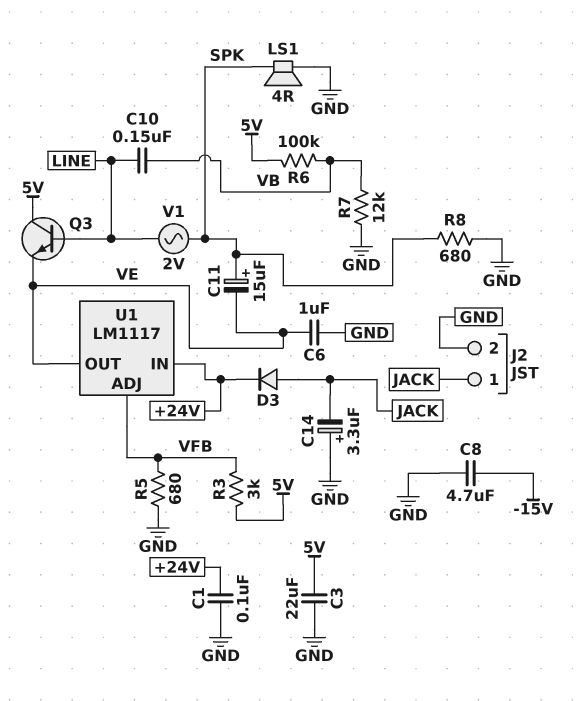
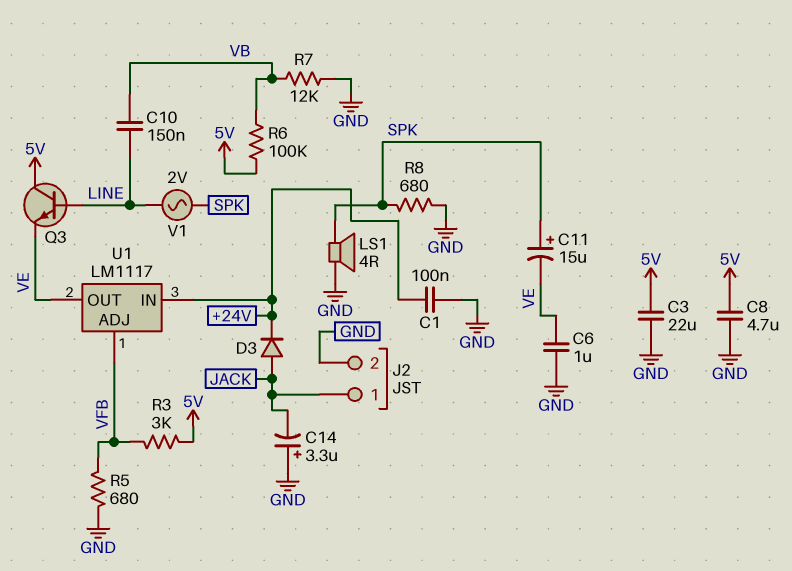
C8: 4.7uF (-15V, GND) -> 4.7uF (5V, GND)

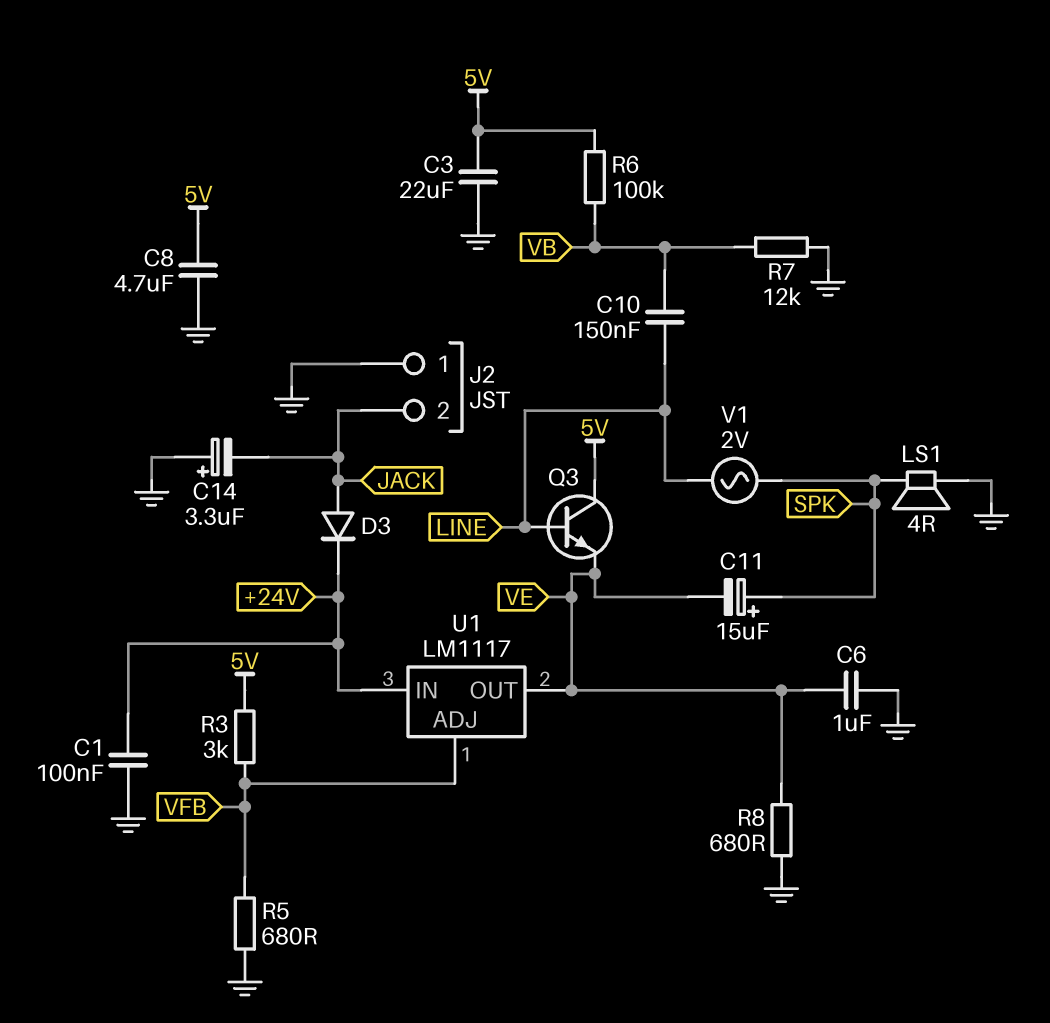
J2 pin 1: JACK -> GND
J2 pin 2: GND -> JACK
R8: 680 (GND, SPK) -> 680 (GND, VE)

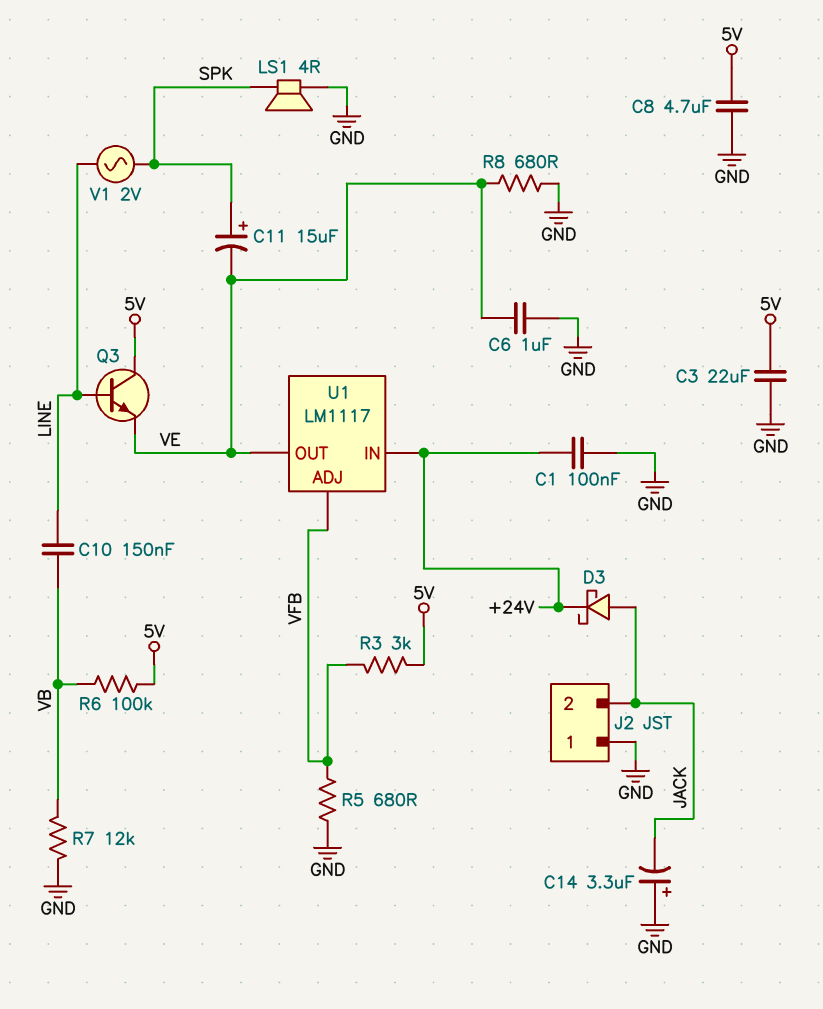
D3: diode (A JACK, K +24V) -> schottky (A JACK, K +24V)

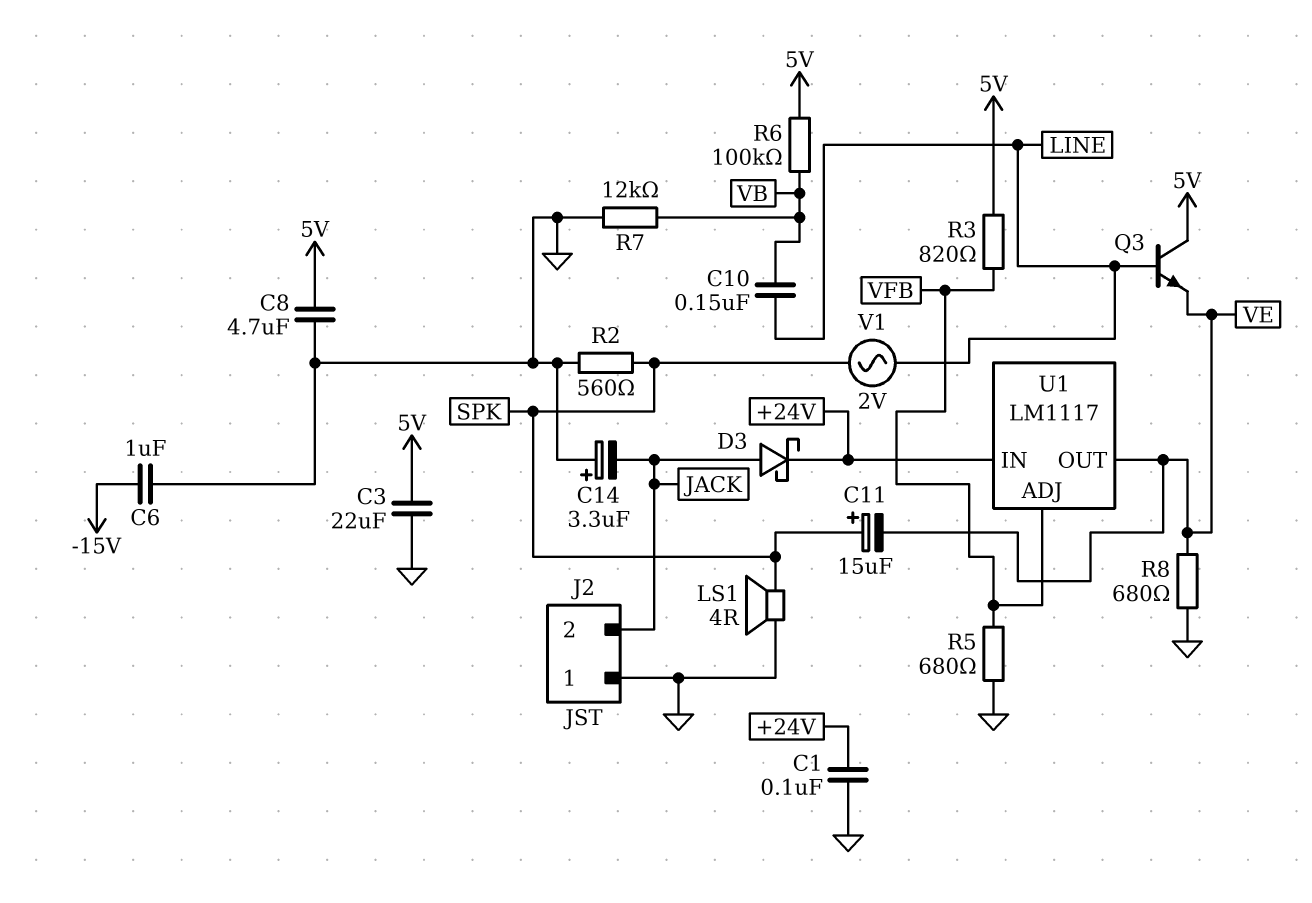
C6: 1uF (GND, VE) -> 1uF (-15V, GND)
R2: none -> 560 (GND, SPK)
R3: 3k (5V, VFB) -> 820 (5V, VFB)

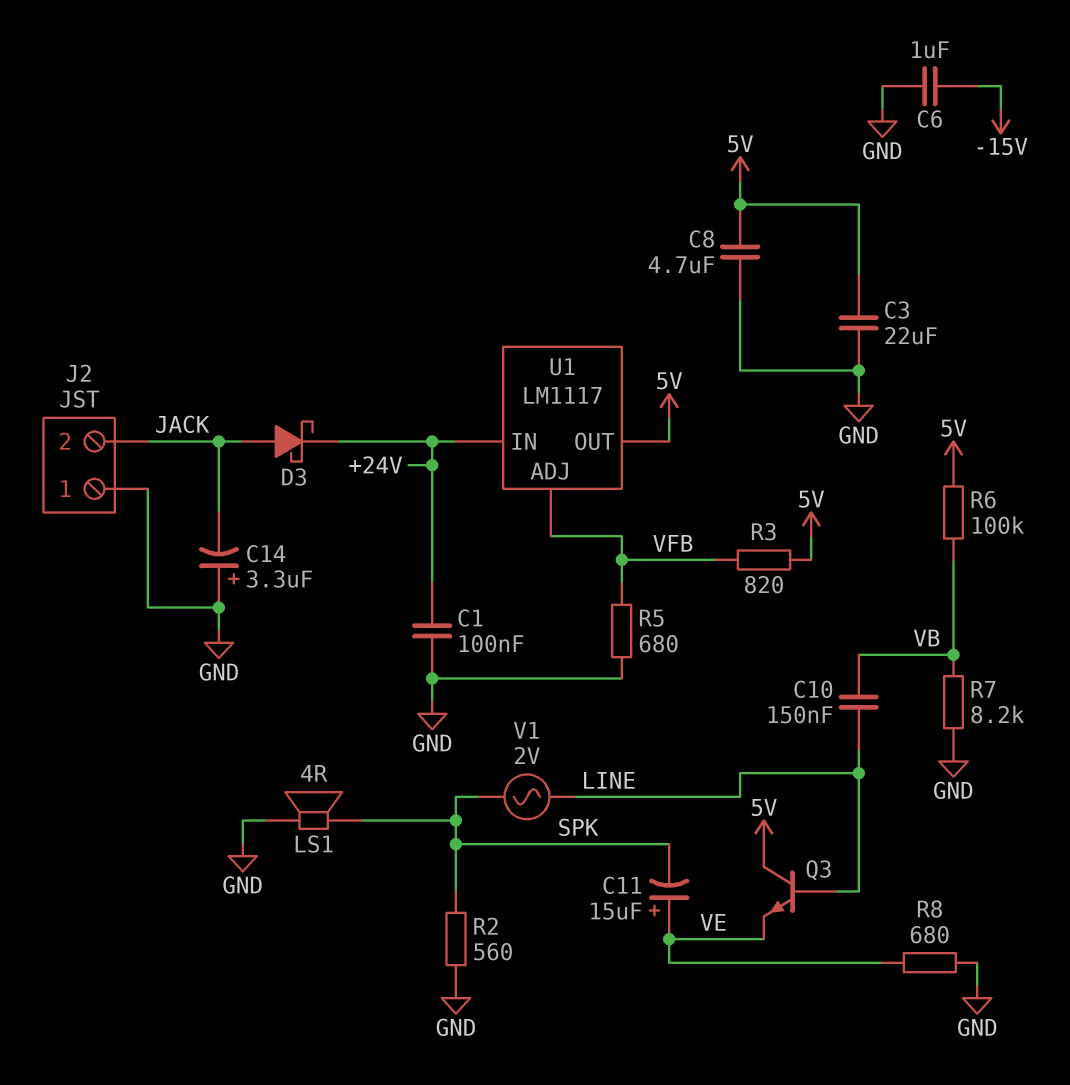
C11: 15uF (plus SPK, minus VE) -> 15uF (plus VE, minus SPK)
R7: 12k (GND, VB) -> 8.2k (GND, VB)
U1 pin OUT: VE -> 5V

